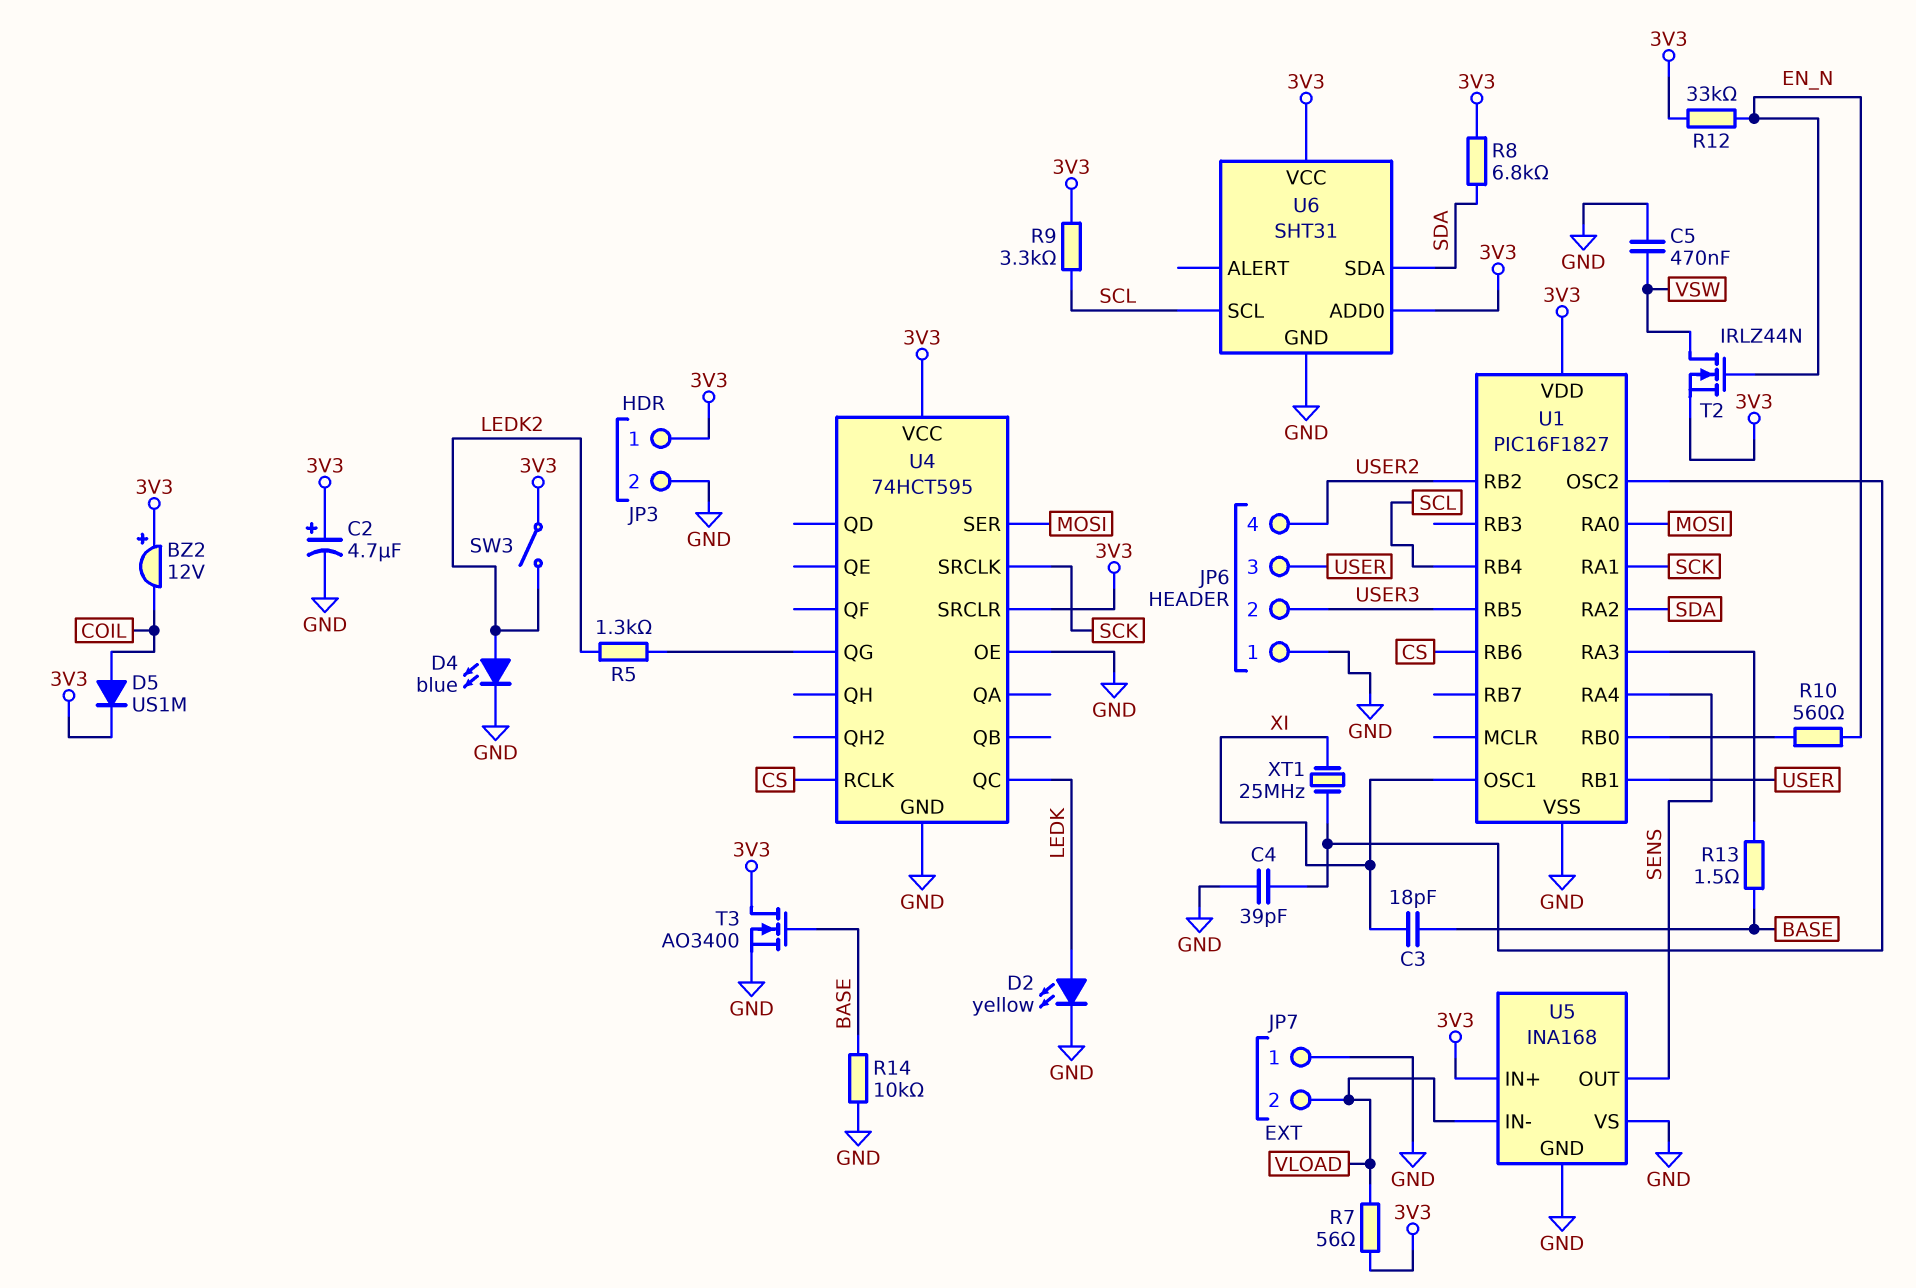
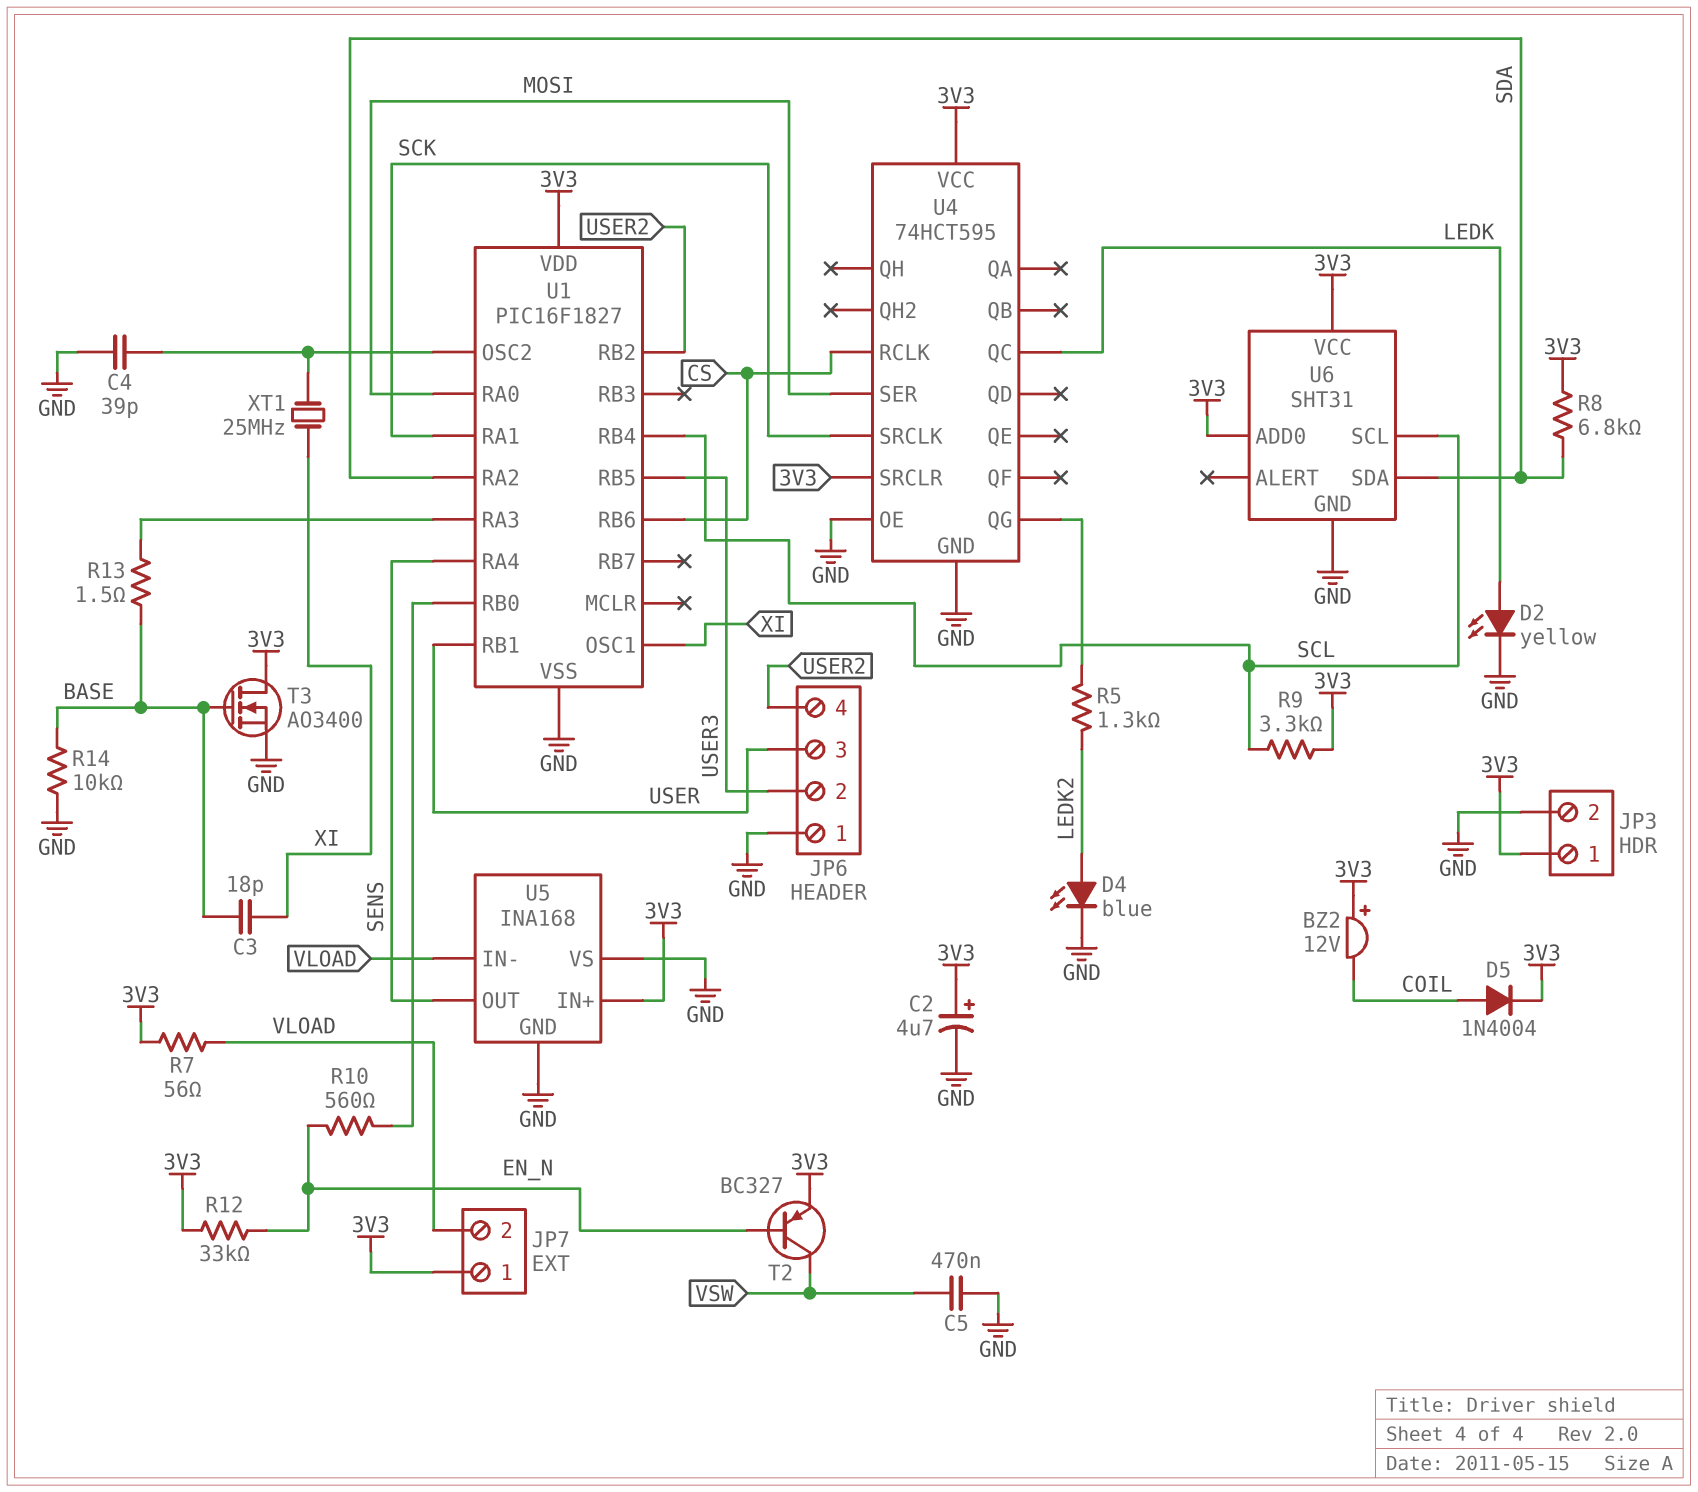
D5: diode US1M (A COIL, K 3V3) -> diode 1N4004 (A COIL, K 3V3)
JP7 pin 1: GND -> 3V3
SW3: switch (3V3, LEDK2) -> none
T2: NMOS IRLZ44N (G EN_N, D VSW, S 3V3) -> PNP BC327 (B EN_N, C VSW, E 3V3)

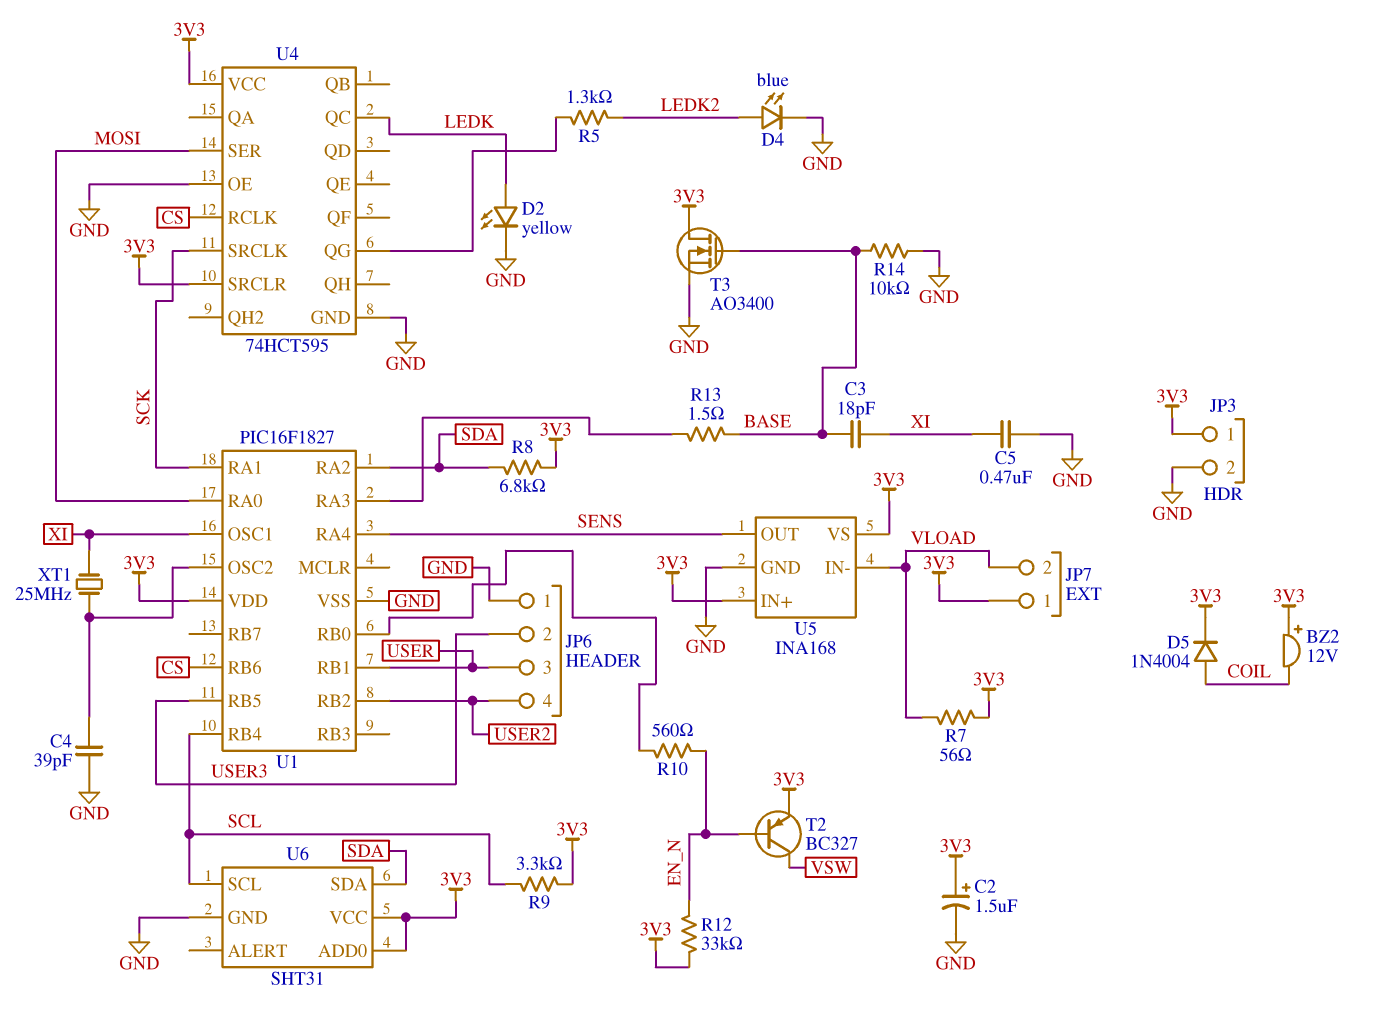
C2: 4.7uF (plus 3V3, minus GND) -> 1.5uF (plus 3V3, minus GND)
C5: 470nF (GND, VSW) -> 470nF (GND, XI)
U5 pin VS: GND -> 3V3

